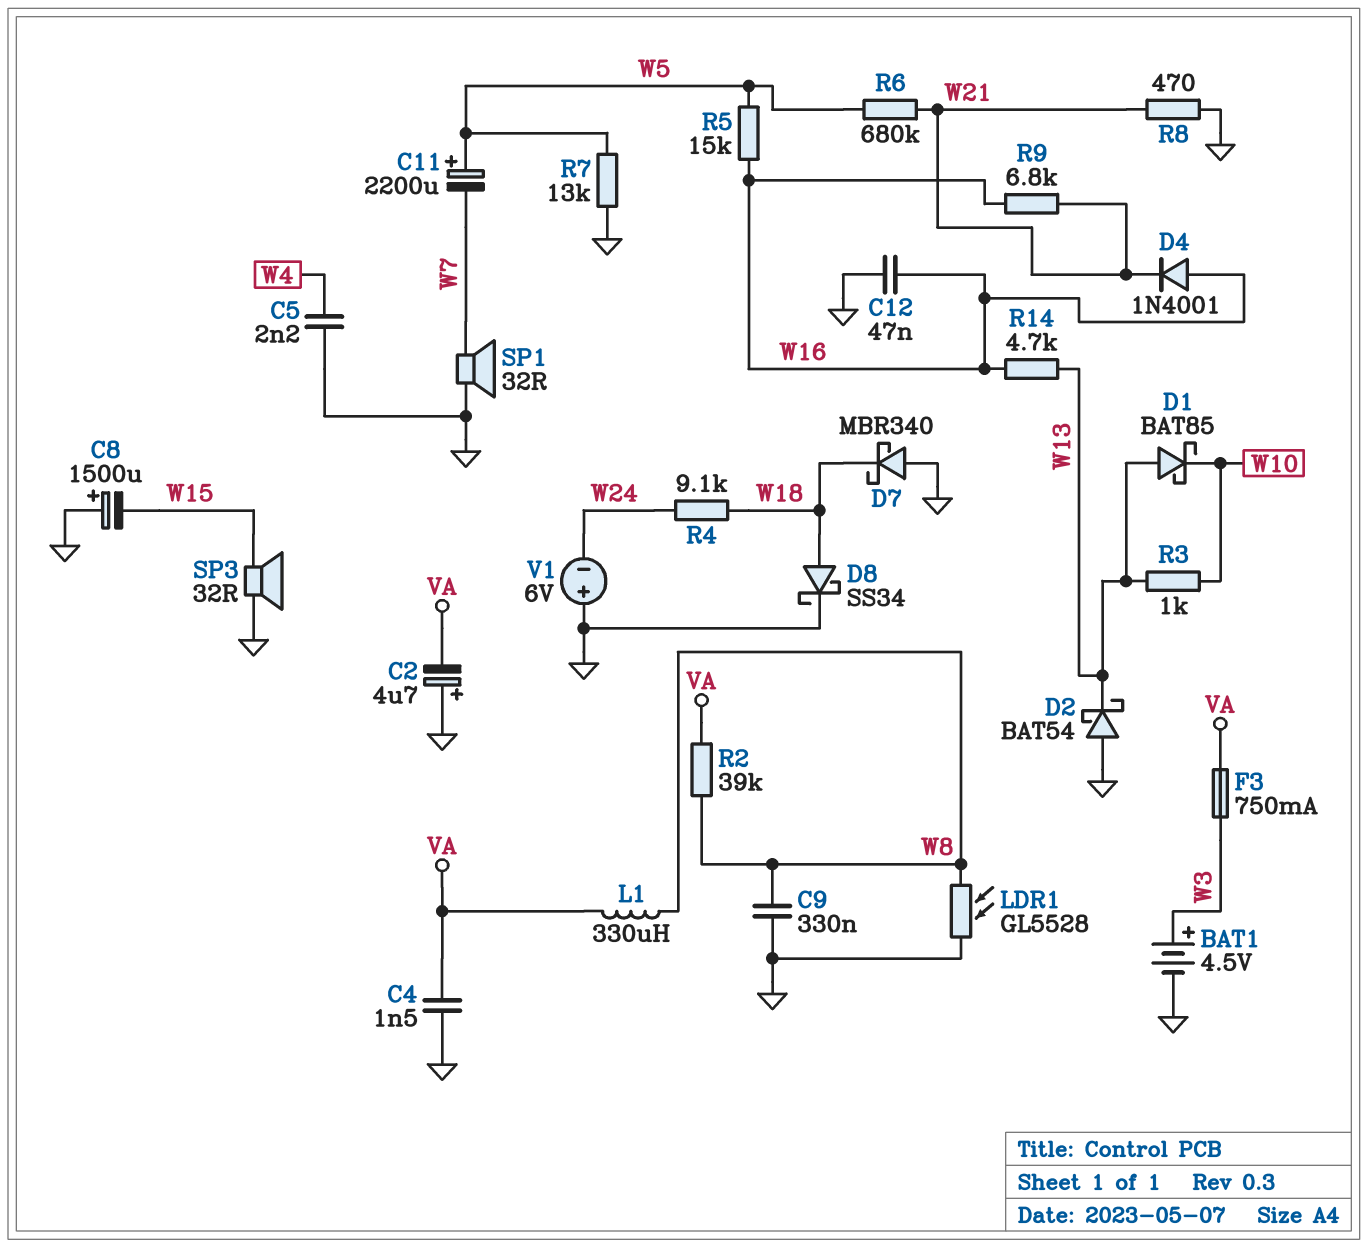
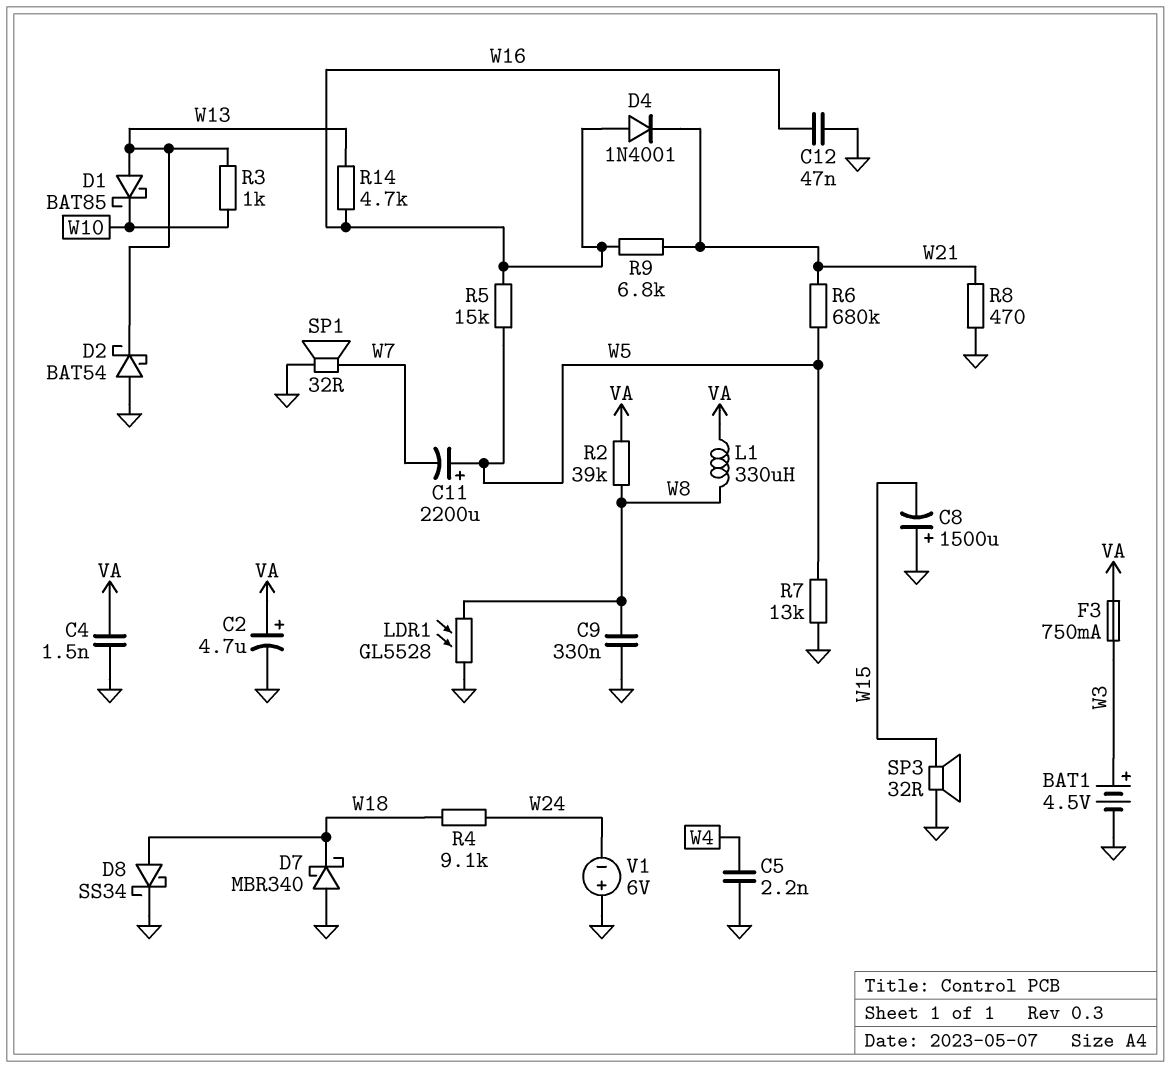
C2: 4.7uF (plus GND, minus VA) -> 4.7uF (plus VA, minus GND)

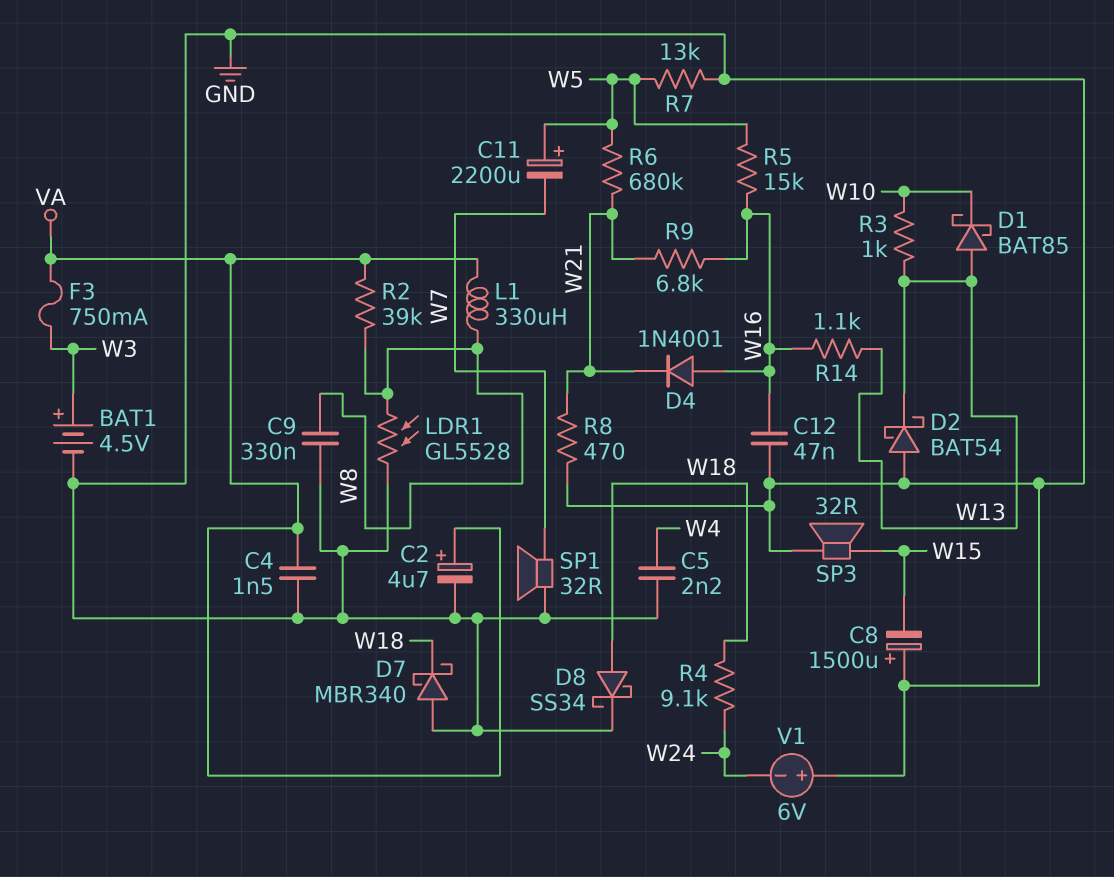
R14: 4.7k (W13, W16) -> 1.1k (W13, W16)

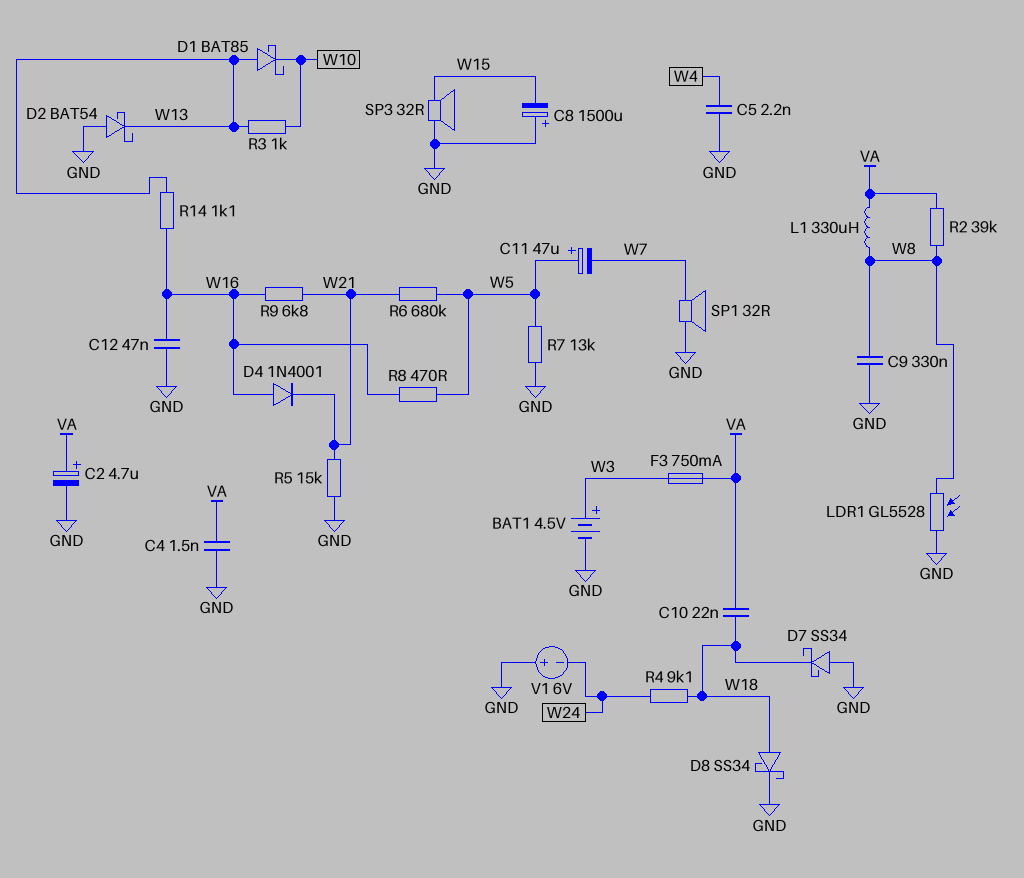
C10: none -> 22nF (VA, W18)
C11: 2200uF (plus W5, minus W7) -> 47uF (plus W5, minus W7)
D7: schottky MBR340 (A GND, K W18) -> schottky SS34 (A GND, K W18)
R5: 15k (W5, W16) -> 15k (GND, W21)
R8: 470 (GND, W21) -> 470 (W5, W16)

